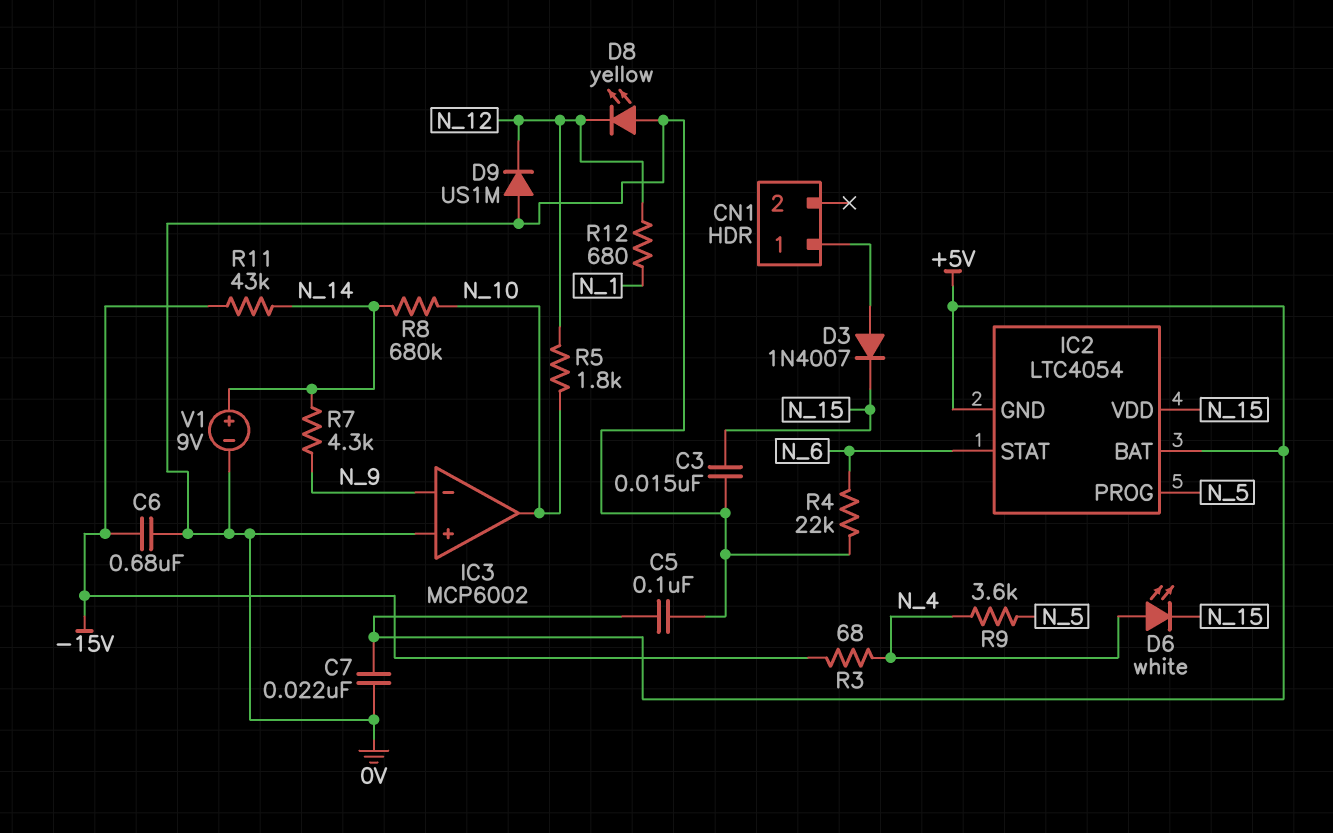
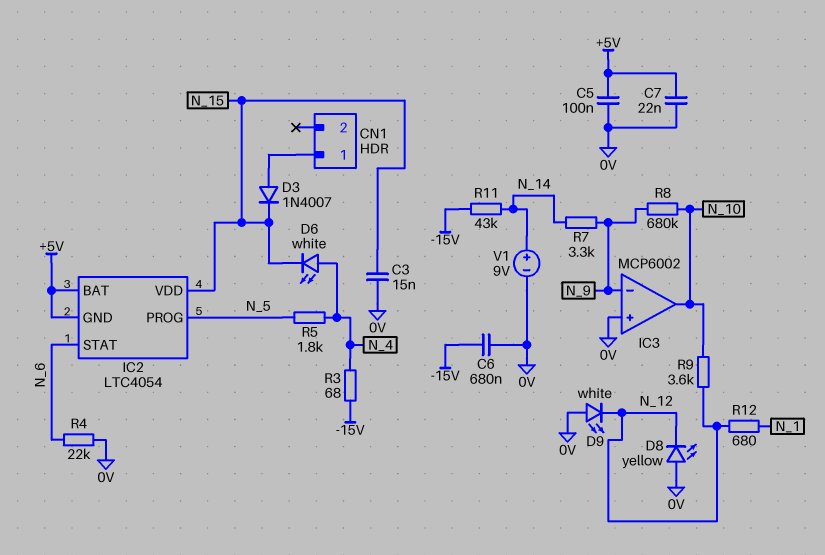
D9: diode US1M (A 0V, K N_12) -> LED white (A 0V, K N_12)
R5: 1.8k (N_10, N_12) -> 1.8k (N_4, N_5)
R7: 4.3k (N_9, N_14) -> 3.3k (N_9, N_14)
R8: 680k (N_10, N_14) -> 680k (N_9, N_10)
R9: 3.6k (N_4, N_5) -> 3.6k (N_10, N_12)

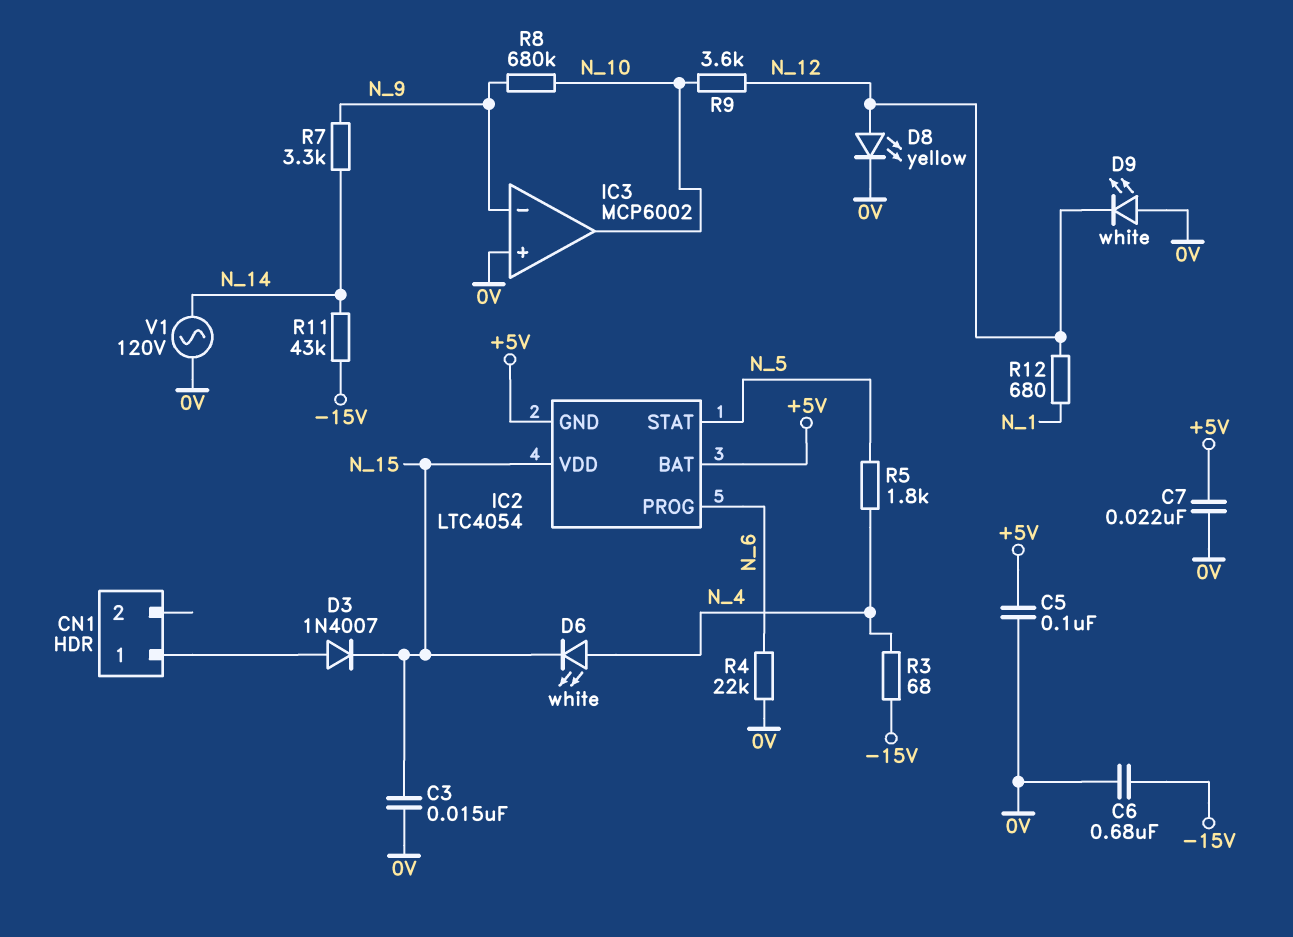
D8: LED yellow (A 0V, K N_12) -> LED yellow (A N_12, K 0V)
IC2 pin PROG: N_5 -> N_6
IC2 pin STAT: N_6 -> N_5
V1: 9V (plus N_14, minus 0V) -> AC 120V (0V, N_14)

